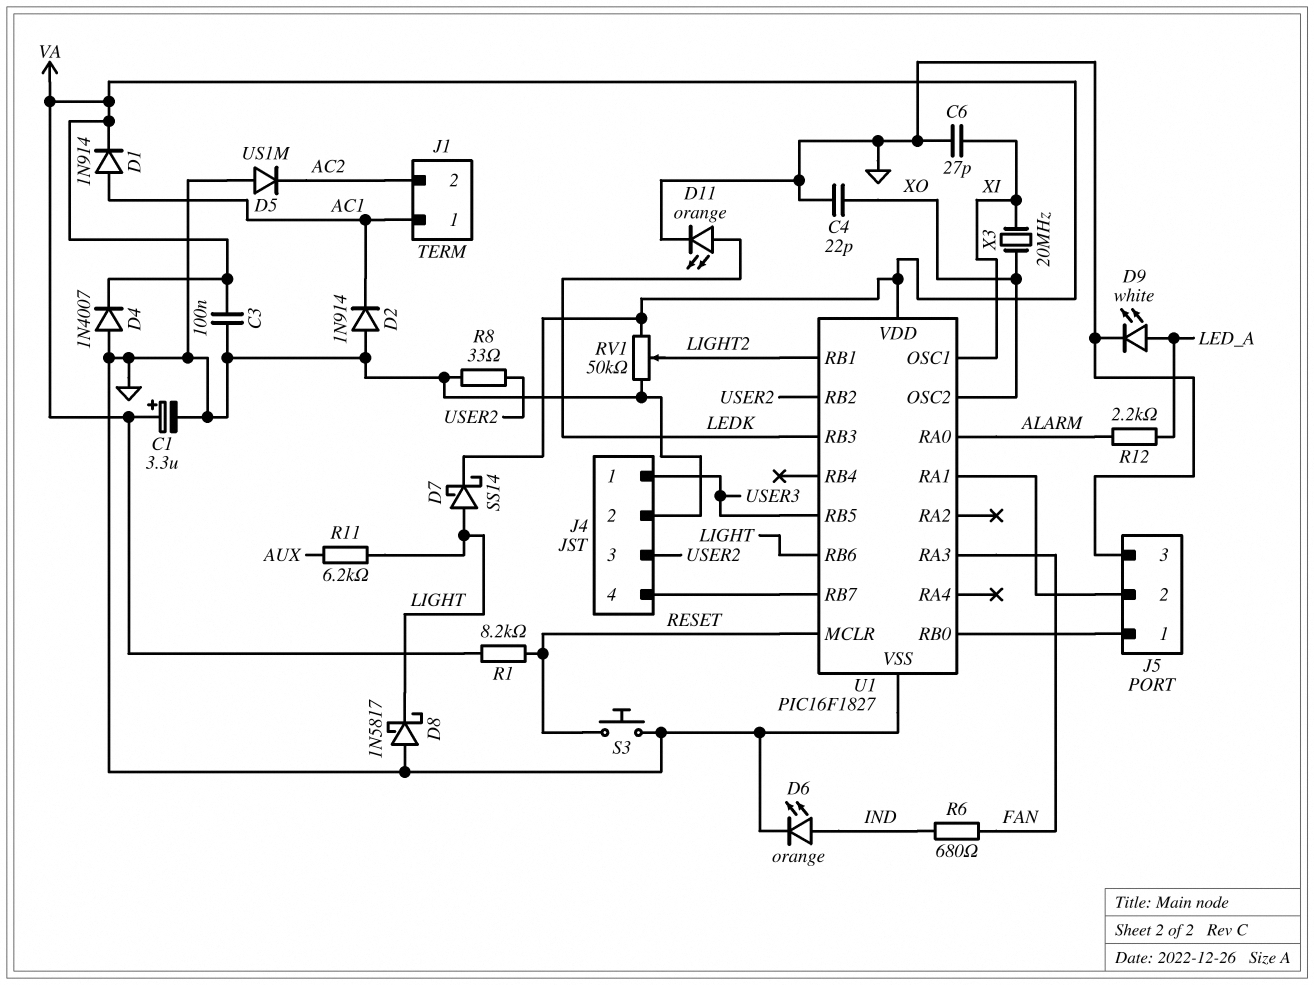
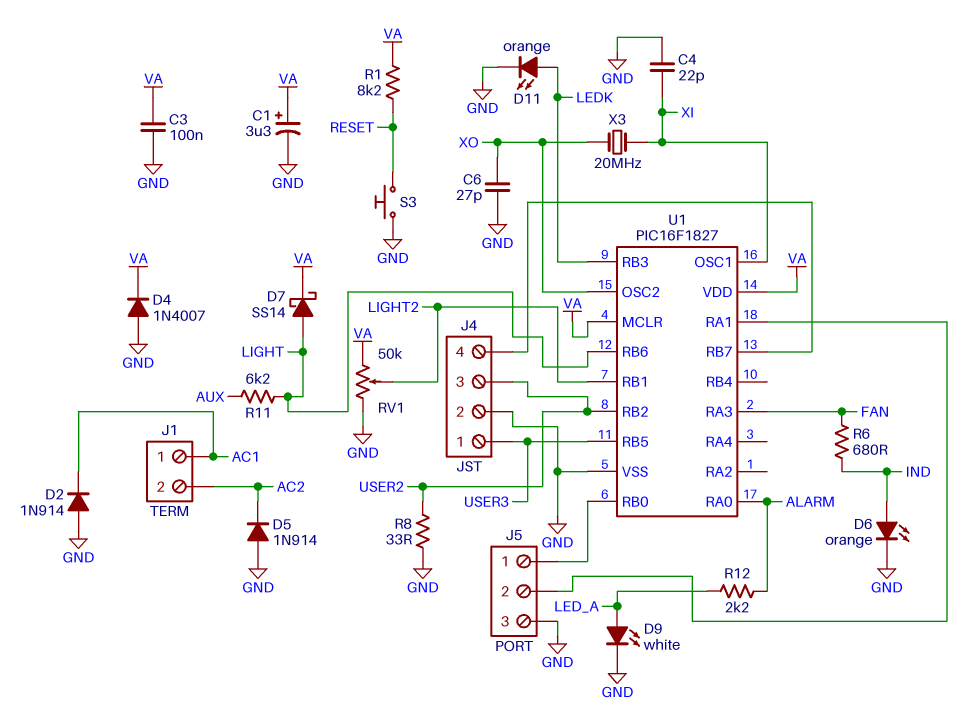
C4: 22pF (GND, XO) -> 22pF (GND, XI)
C6: 27pF (GND, XI) -> 27pF (GND, XO)
D1: diode 1N914 (A AC1, K VA) -> none
D5: diode US1M (A GND, K AC2) -> diode 1N914 (A GND, K AC2)
D8: schottky 1N5817 (A GND, K LIGHT) -> none
U1 pin MCLR: RESET -> VA

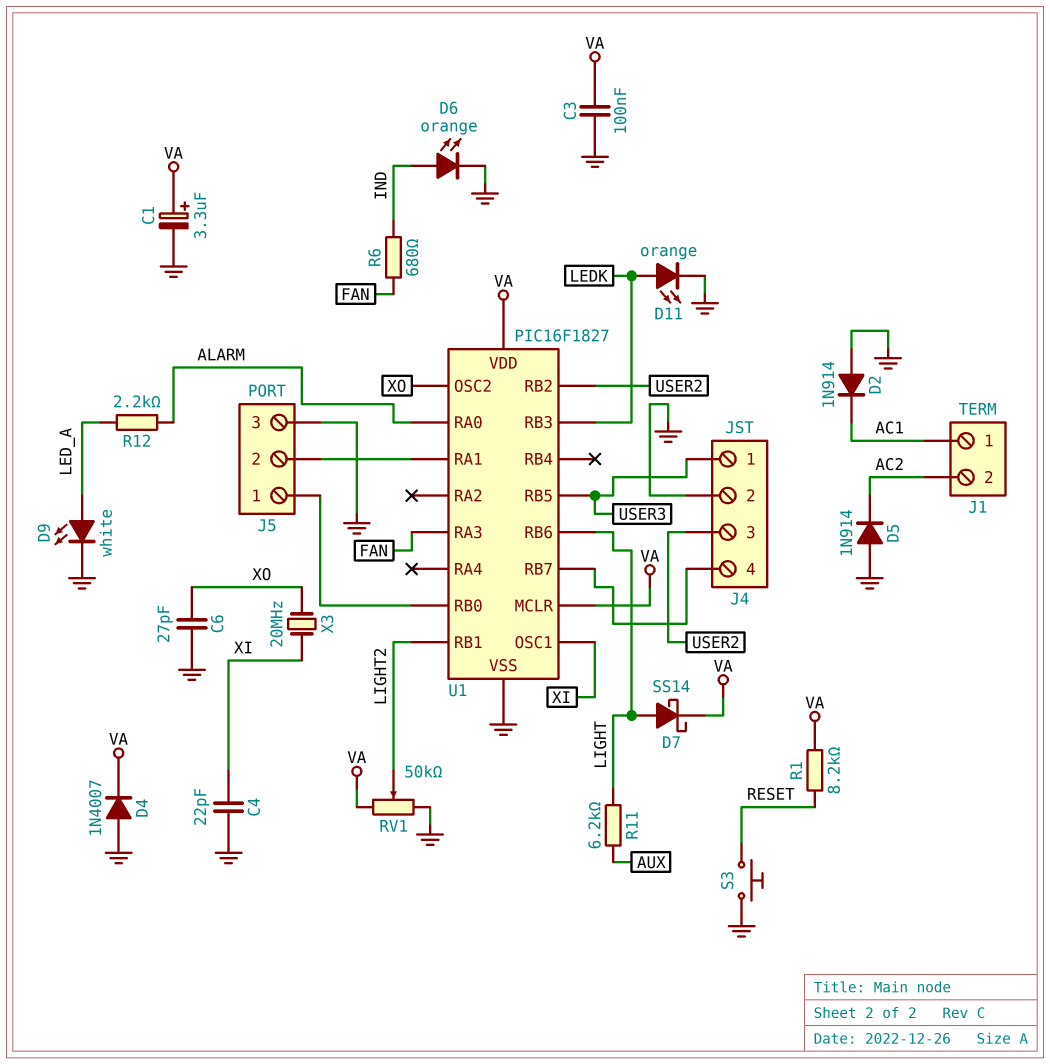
R8: 33 (GND, USER2) -> none

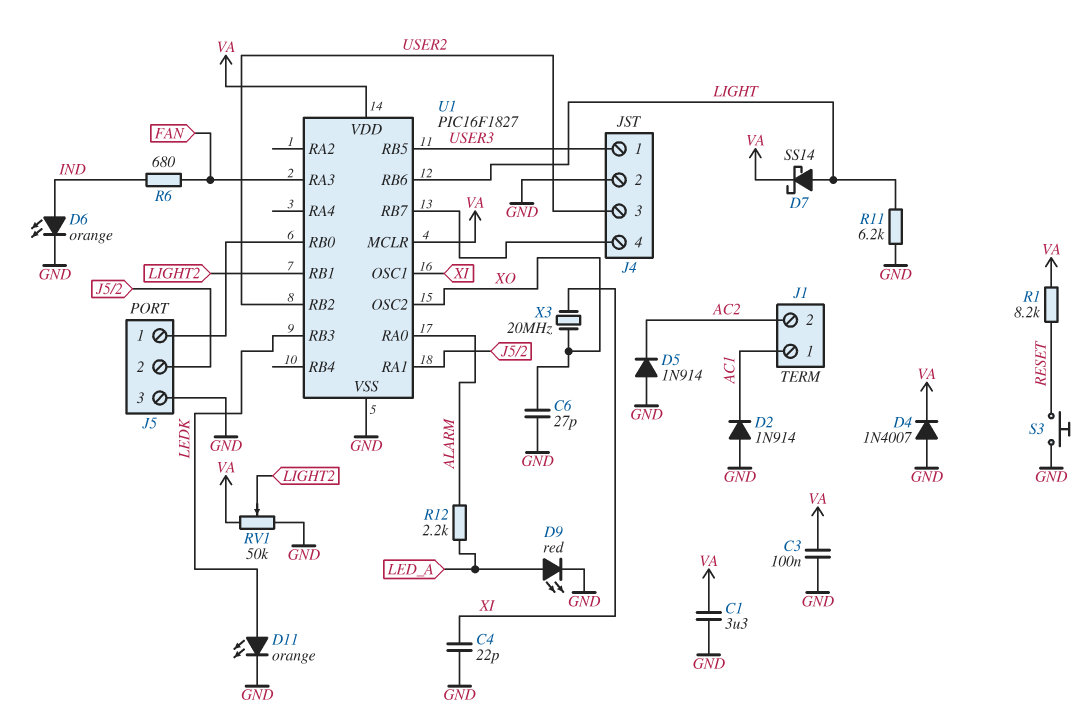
C1: 3.3uF (plus VA, minus GND) -> 3.3uF (GND, VA)
D9: LED white (A LED_A, K GND) -> LED red (A LED_A, K GND)
R11: 6.2k (AUX, LIGHT) -> 6.2k (GND, LIGHT)

